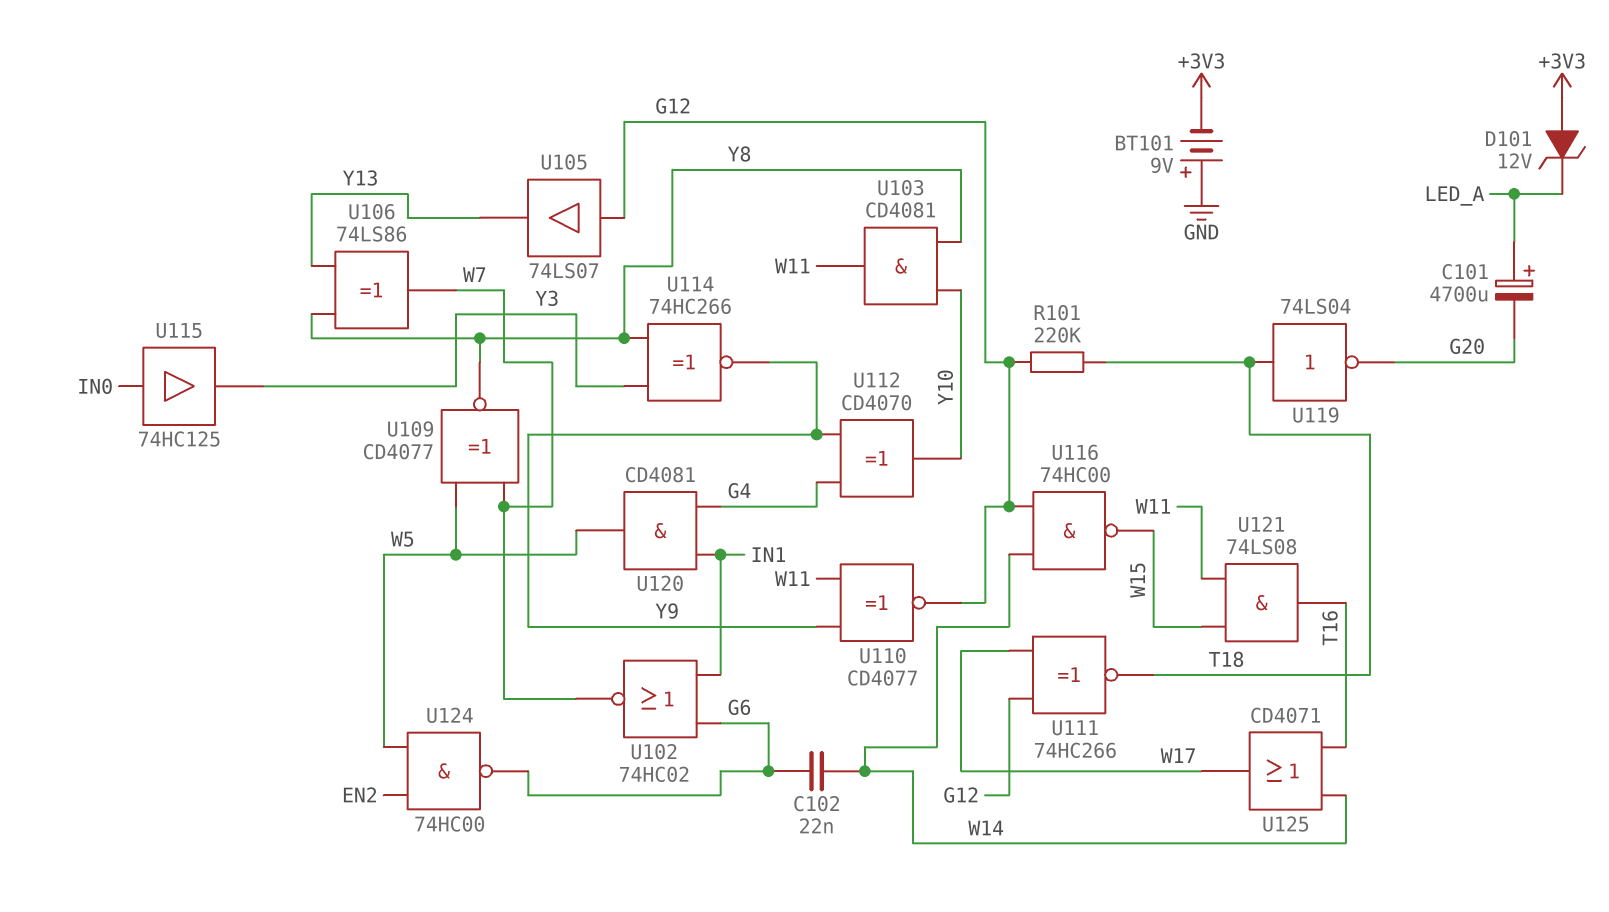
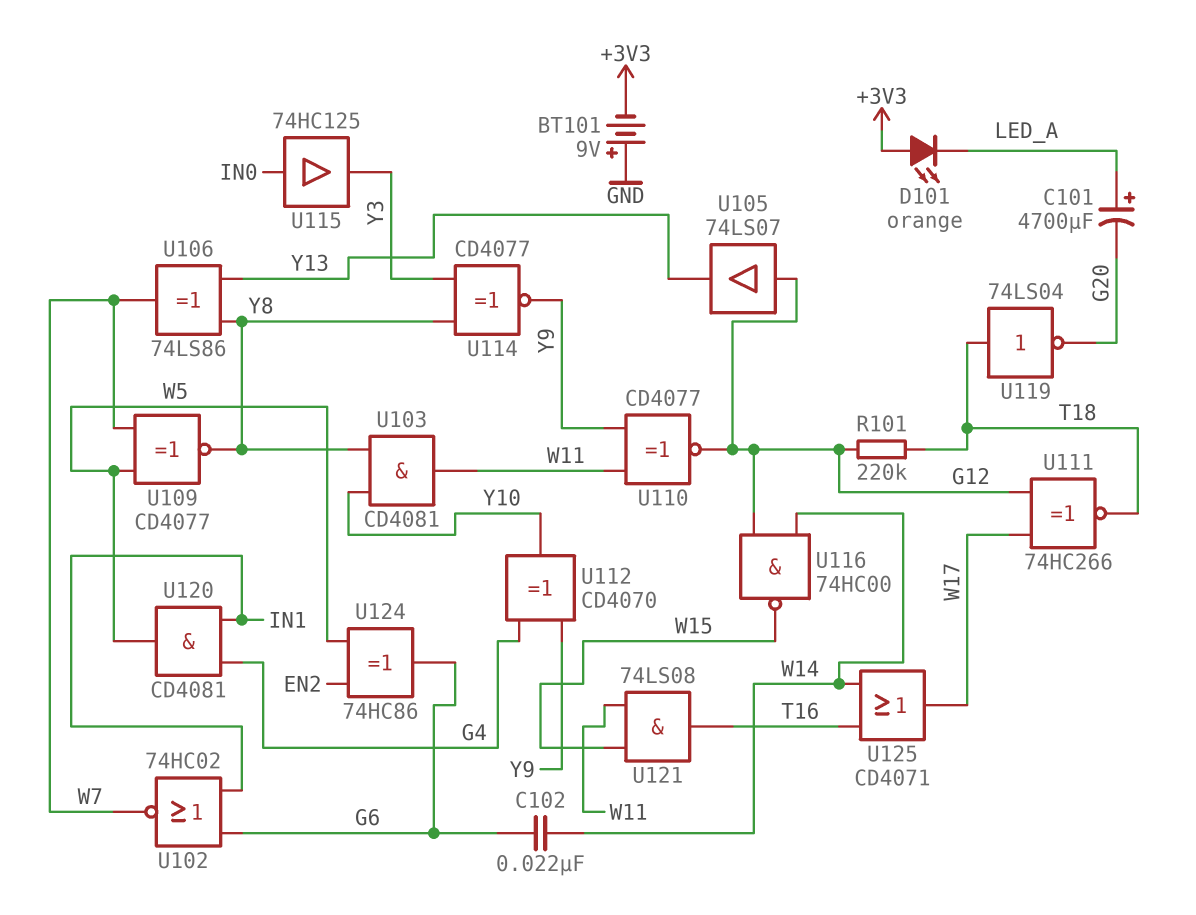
D101: zener 12V (A +3V3, K LED_A) -> LED orange (A +3V3, K LED_A)
U114: XNOR 74HC266 (in Y3, in Y8, out Y9) -> XNOR CD4077 (in Y3, in Y8, out Y9)
U124: NAND 74HC00 (in EN2, in W5, out G6) -> XOR 74HC86 (in EN2, in W5, out G6)

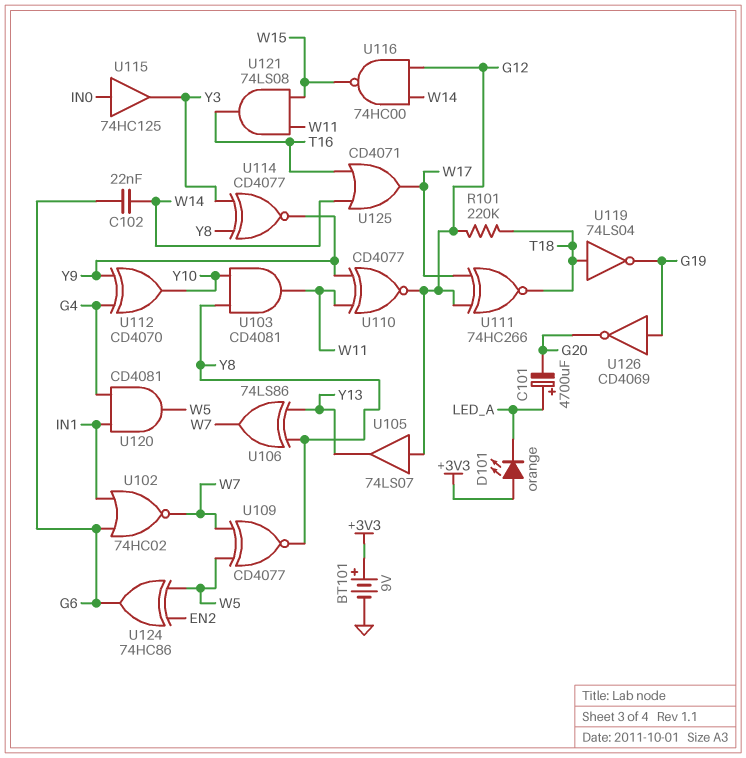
BT101: 9V (plus GND, minus +3V3) -> 9V (plus +3V3, minus GND)
U119: NOT 74LS04 (in T18, out G20) -> NOT 74LS04 (in T18, out G19)
U126: none -> NOT CD4069 (in G19, out G20)

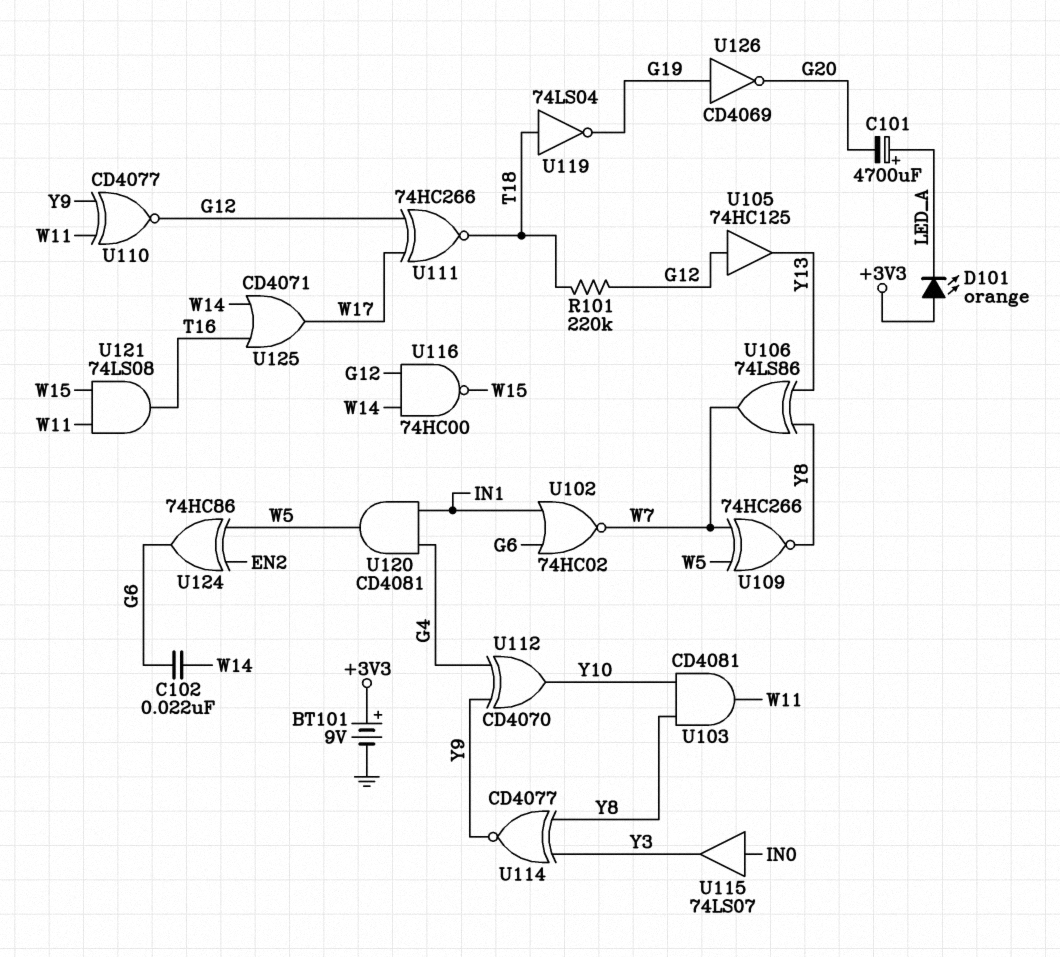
U105: buffer 74LS07 (in G12, out Y13) -> buffer 74HC125 (in G12, out Y13)
U109: XNOR CD4077 (in W5, in W7, out Y8) -> XNOR 74HC266 (in W5, in W7, out Y8)
U115: buffer 74HC125 (in IN0, out Y3) -> buffer 74LS07 (in IN0, out Y3)

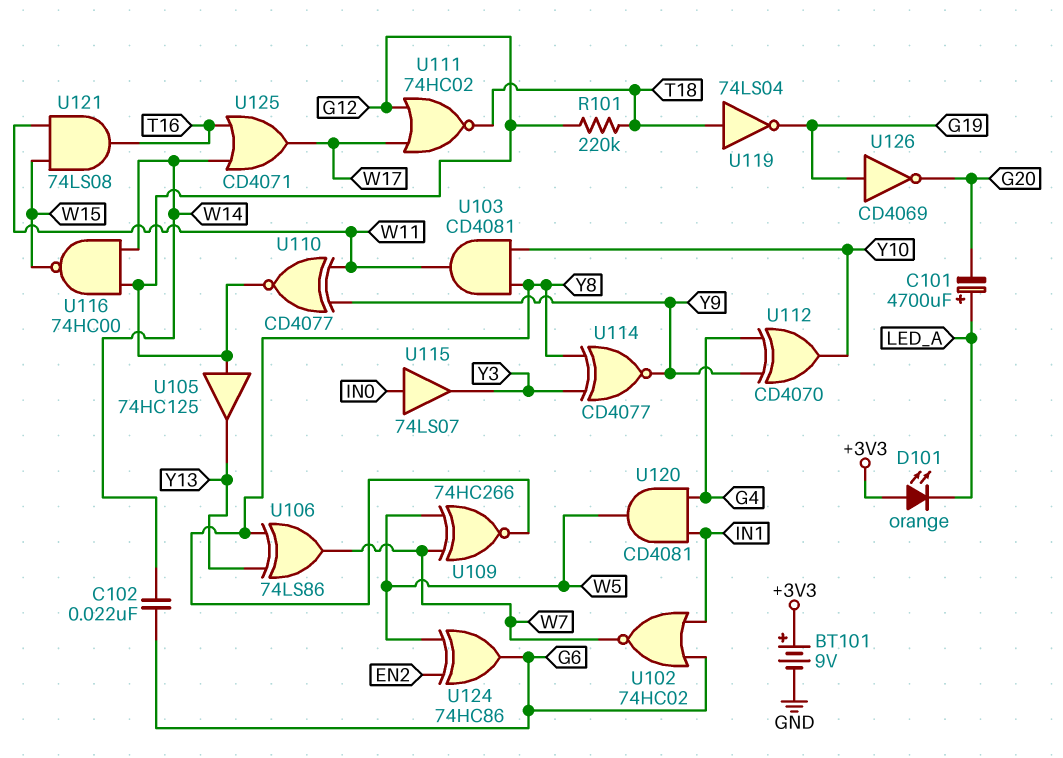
U111: XNOR 74HC266 (in G12, in W17, out T18) -> NOR 74HC02 (in G12, in W17, out T18)

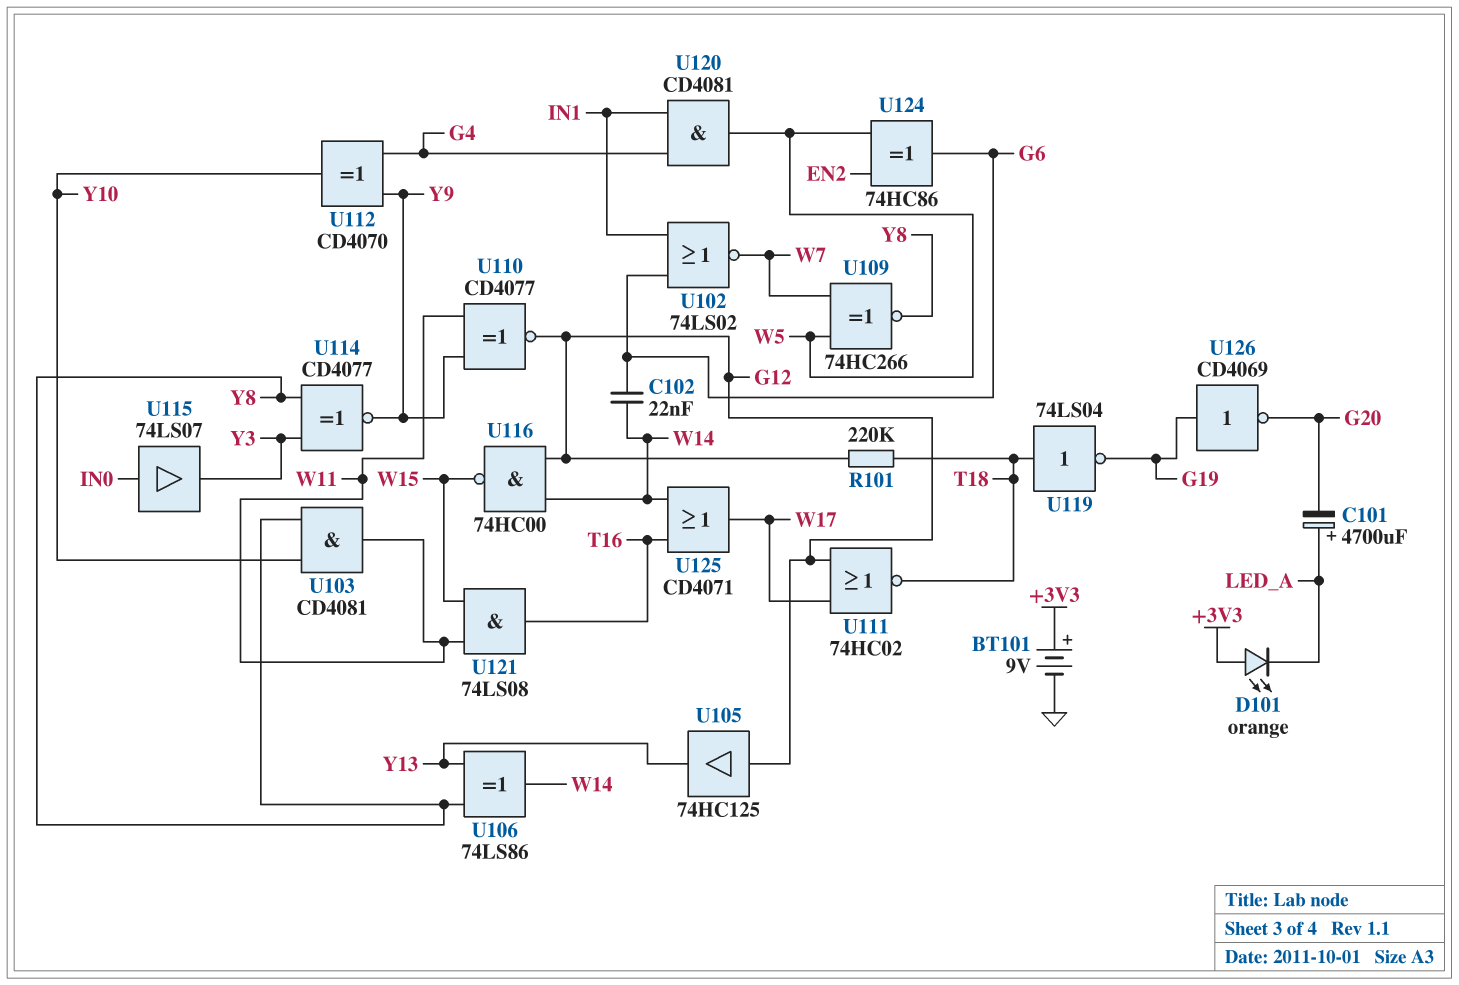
U102: NOR 74HC02 (in G6, in IN1, out W7) -> NOR 74LS02 (in G6, in IN1, out W7)
U106: XOR 74LS86 (in Y8, in Y13, out W7) -> XOR 74LS86 (in Y8, in Y13, out W14)

